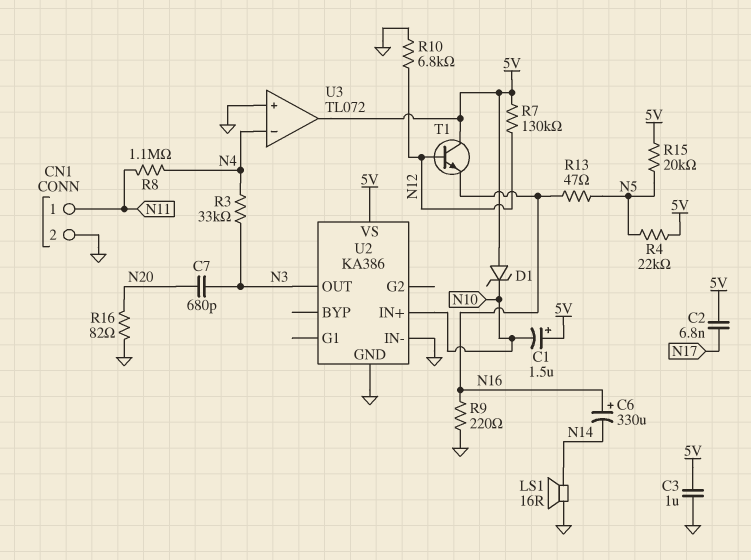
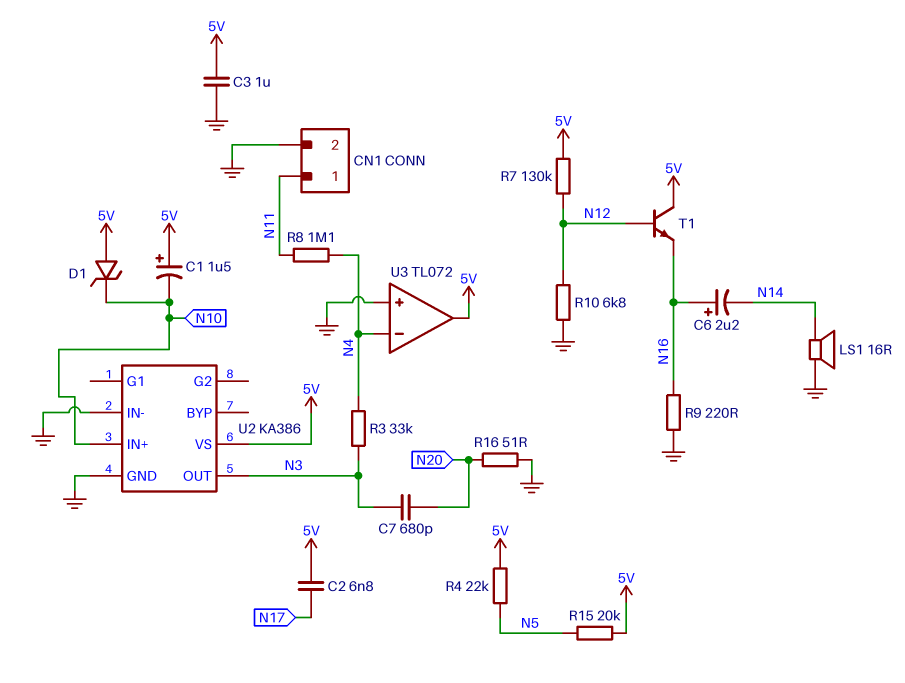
C6: 330uF (plus N16, minus N14) -> 2.2uF (plus N16, minus N14)
R13: 47 (N5, N16) -> none
R16: 82 (GND, N20) -> 51 (GND, N20)

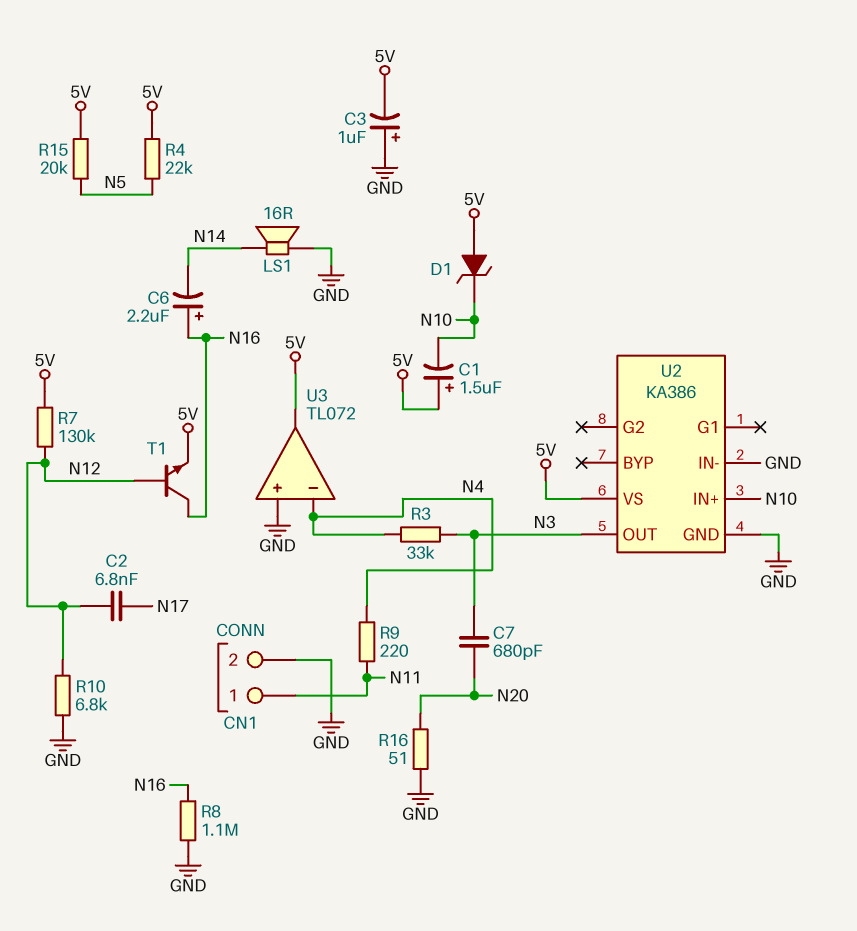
C2: 6.8nF (5V, N17) -> 6.8nF (N12, N17)
C3: 1uF (5V, GND) -> 1uF (plus GND, minus 5V)
R8: 1.1M (N4, N11) -> 1.1M (GND, N16)
R9: 220 (GND, N16) -> 220 (N4, N11)
T1: NPN (B N12, C 5V, E N16) -> NPN (B N12, C N16, E 5V)

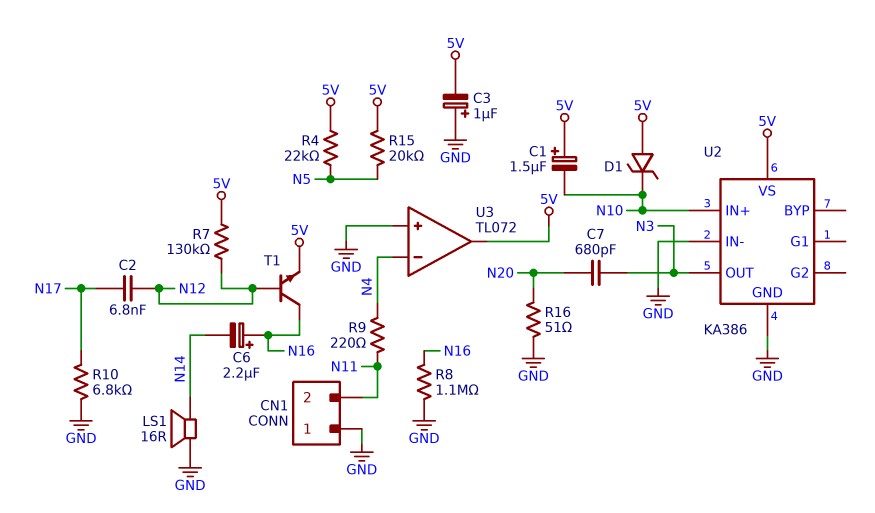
CN1 pin 1: N11 -> GND
CN1 pin 2: GND -> N11
R3: 33k (N3, N4) -> none
R10: 6.8k (GND, N12) -> 6.8k (GND, N17)

